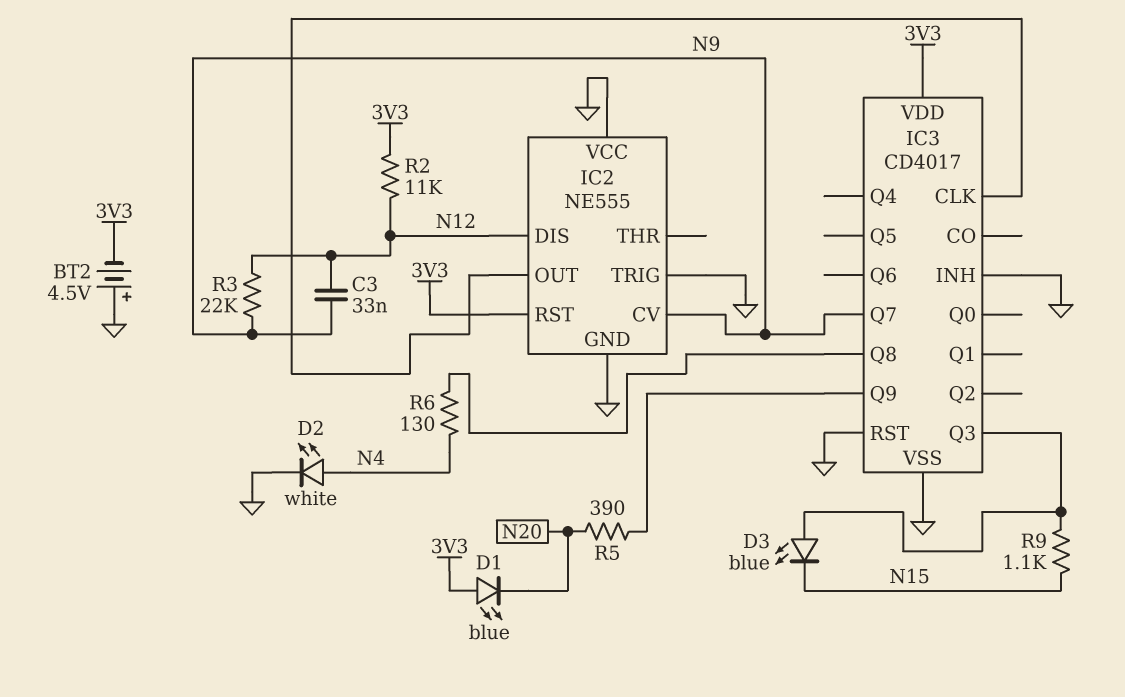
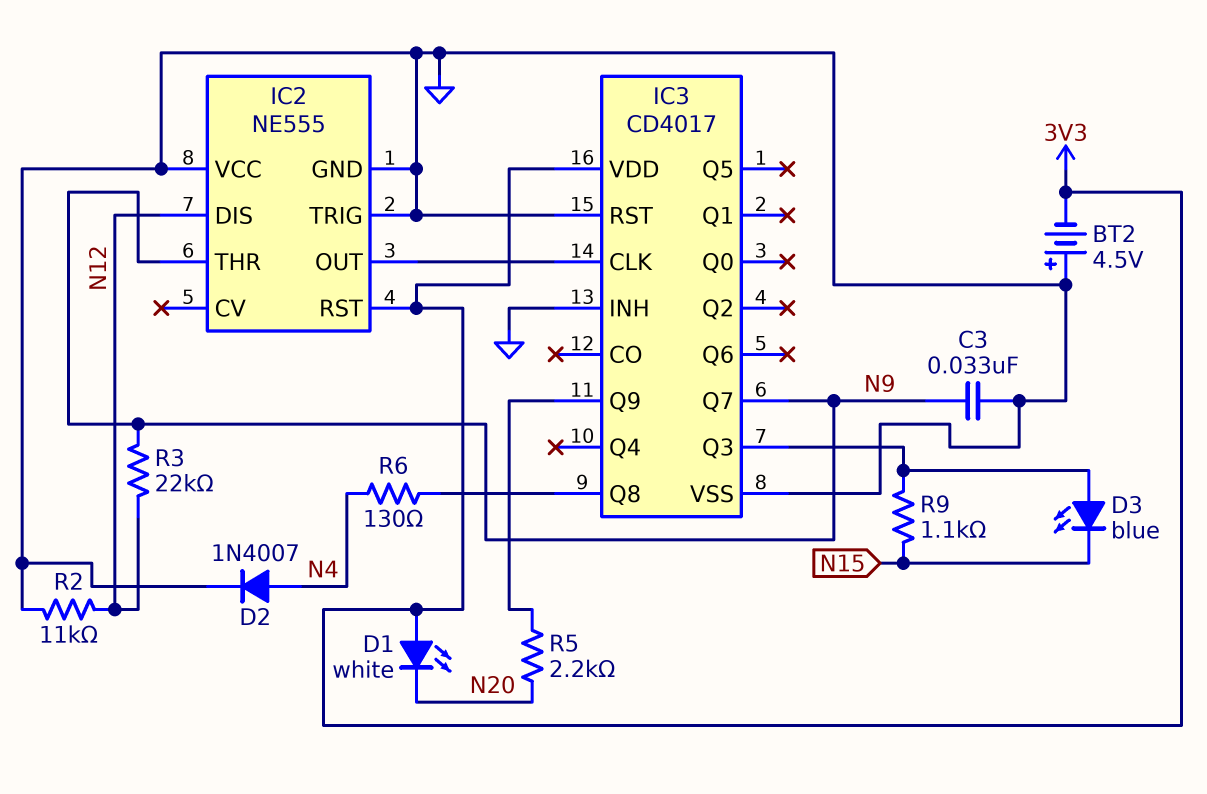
C3: 33nF (N9, N12) -> 33nF (GND, N9)
D1: LED blue (A 3V3, K N20) -> LED white (A 3V3, K N20)
D2: LED white (A N4, K GND) -> diode 1N4007 (A N4, K GND)
IC2 pin CV: N9 -> none
IC2 pin THR: none -> N9
R2: 11k (3V3, N12) -> 11k (GND, N12)
R5: 390 (IC3/Q9, N20) -> 2.2k (IC3/Q9, N20)

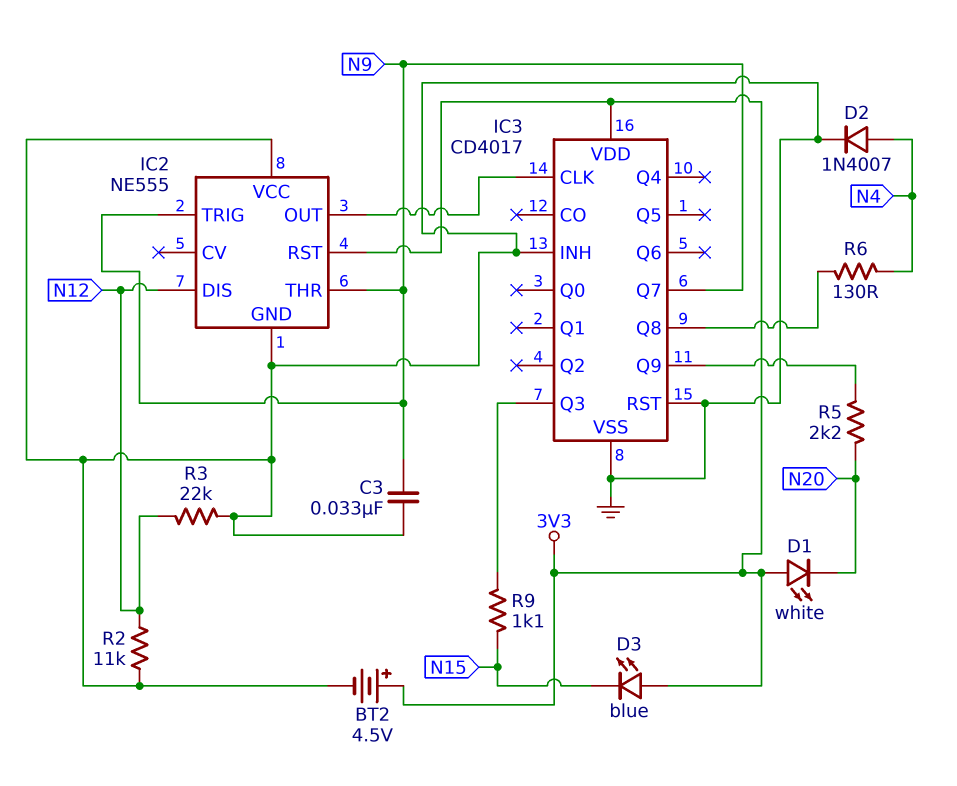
BT2: 4.5V (plus GND, minus 3V3) -> 4.5V (plus 3V3, minus GND)
D3: LED blue (A IC3/Q3, K N15) -> LED blue (A 3V3, K N15)
IC2 pin TRIG: GND -> N9
R3: 22k (N9, N12) -> 22k (GND, N12)

